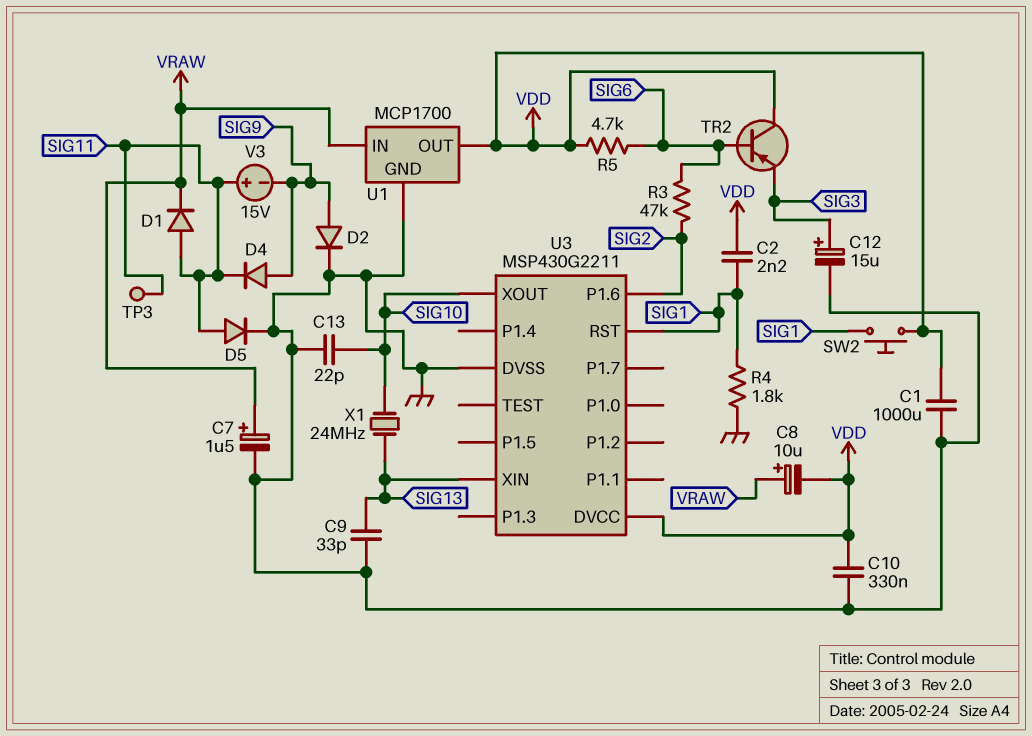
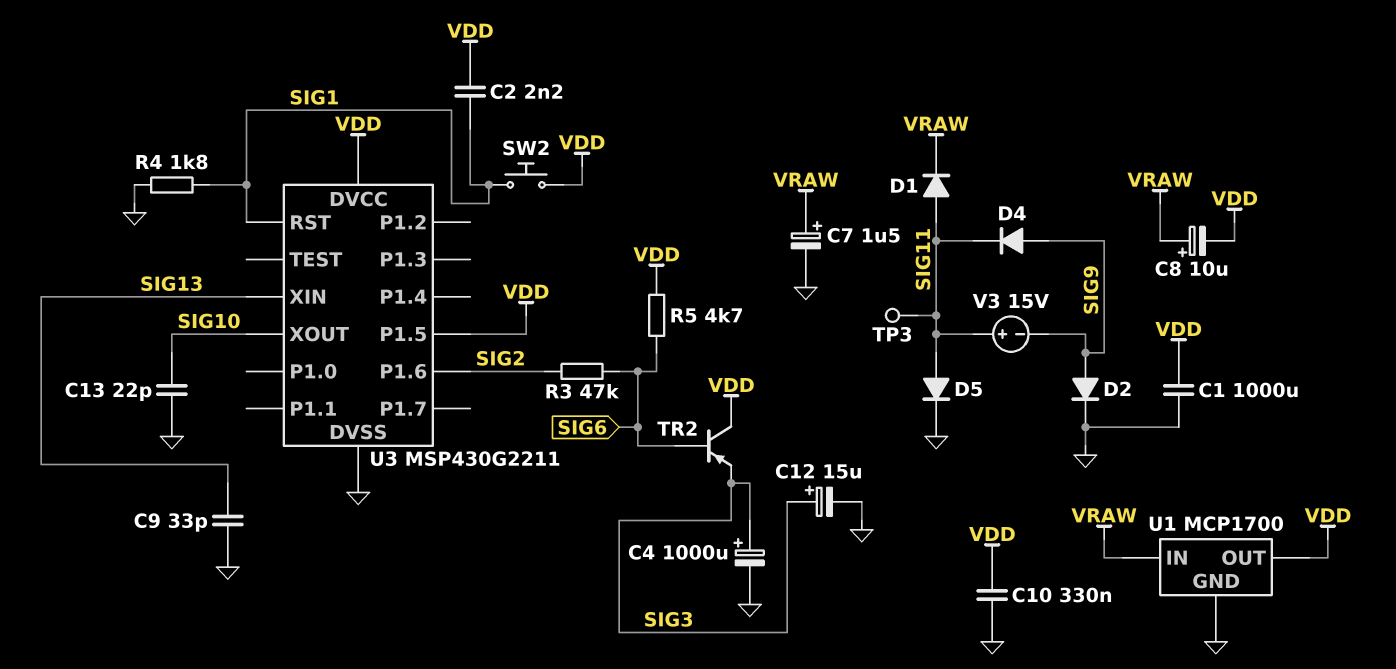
C4: none -> 1000uF (plus SIG3, minus GND)
U3 pin P1.5: none -> VDD
X1: 24MHz (SIG10, SIG13) -> none

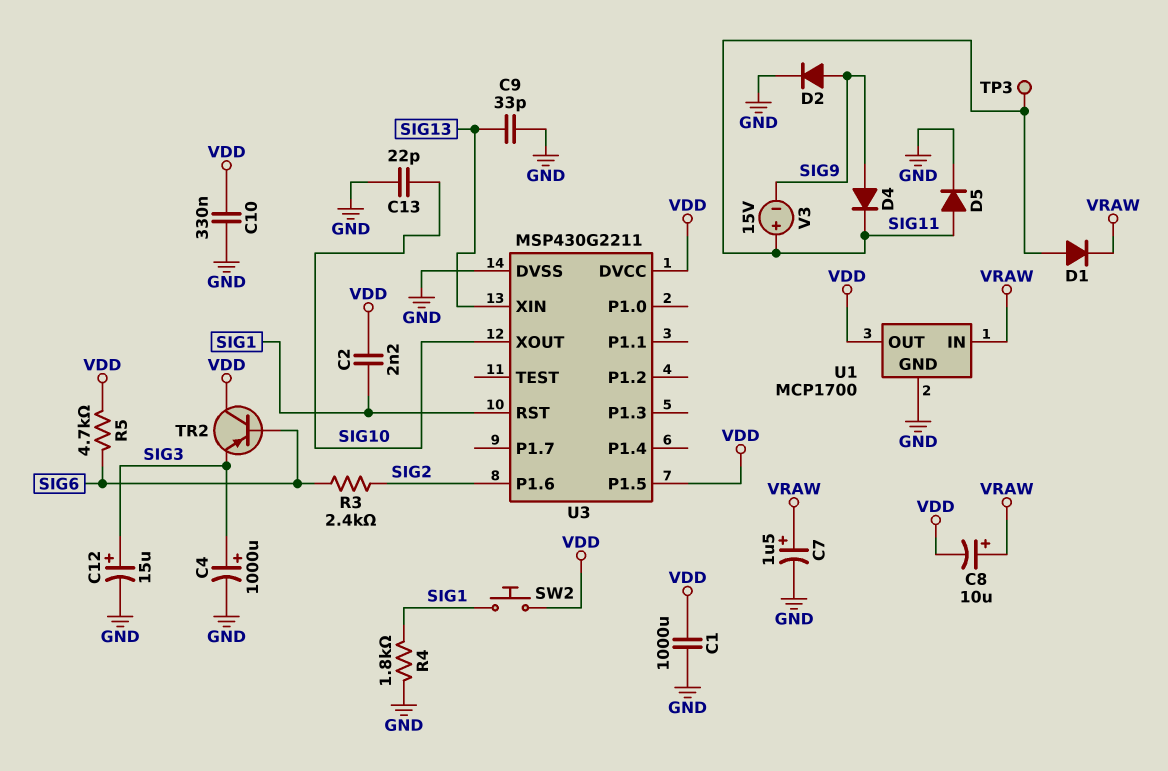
R3: 47k (SIG2, SIG6) -> 2.4k (SIG2, SIG6)

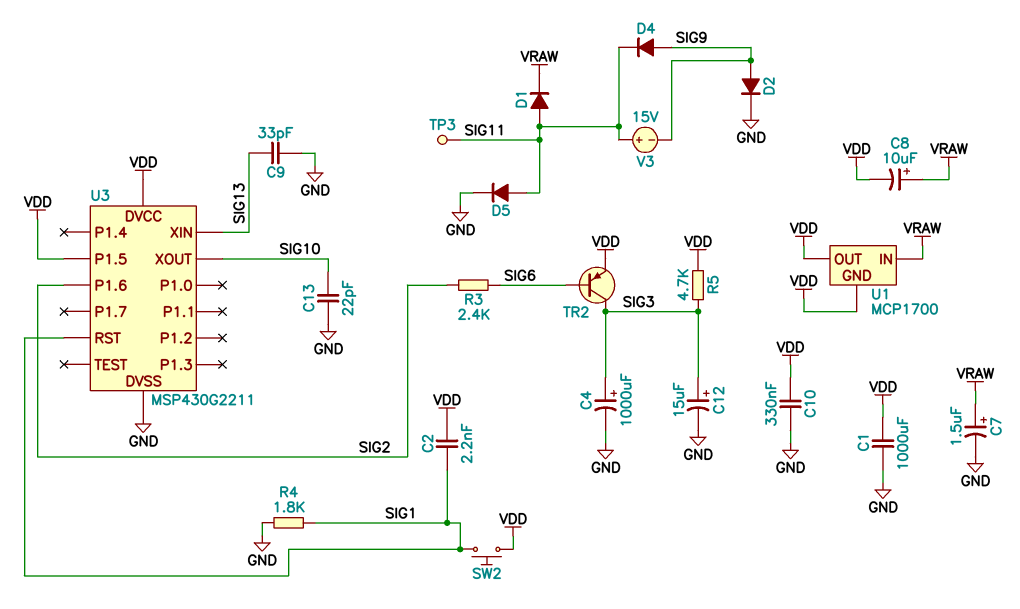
R5: 4.7k (SIG6, VDD) -> 4.7k (SIG3, VDD)
TR2: PNP (B SIG6, C VDD, E SIG3) -> PNP (B SIG6, C SIG3, E VDD)
U1 pin GND: GND -> VDD

